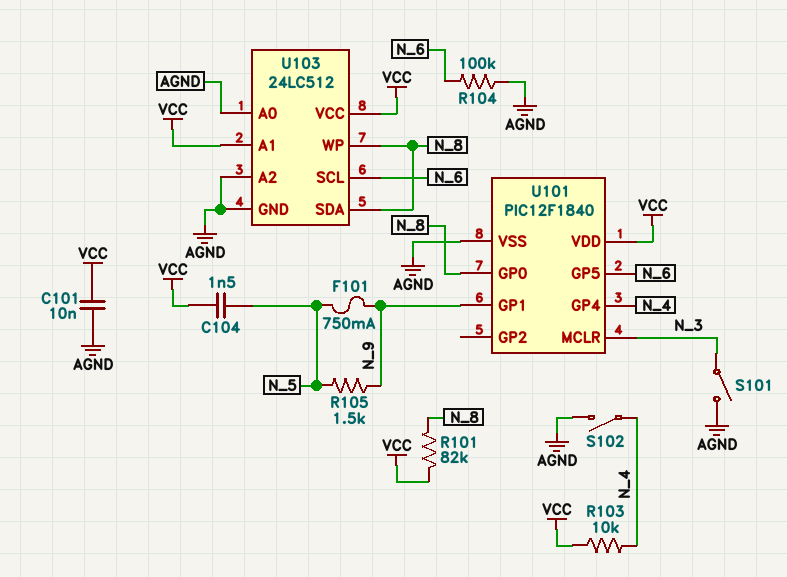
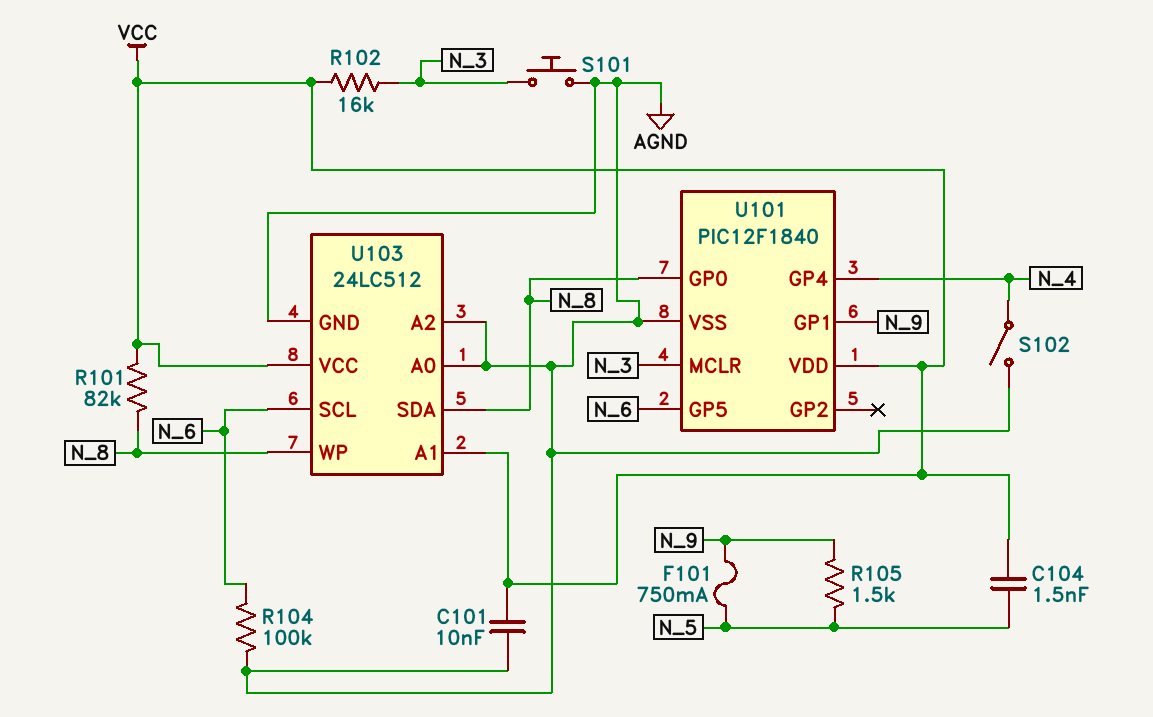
R102: none -> 16k (N_3, VCC)
R103: 10k (N_4, VCC) -> none
S101: switch (AGND, N_3) -> button (AGND, N_3)

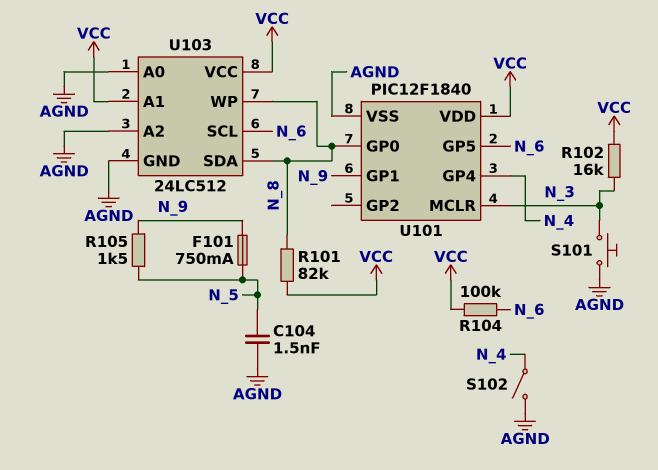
C101: 10nF (AGND, VCC) -> none
C104: 1.5nF (N_5, VCC) -> 1.5nF (AGND, N_5)
R104: 100k (AGND, N_6) -> 100k (N_6, VCC)

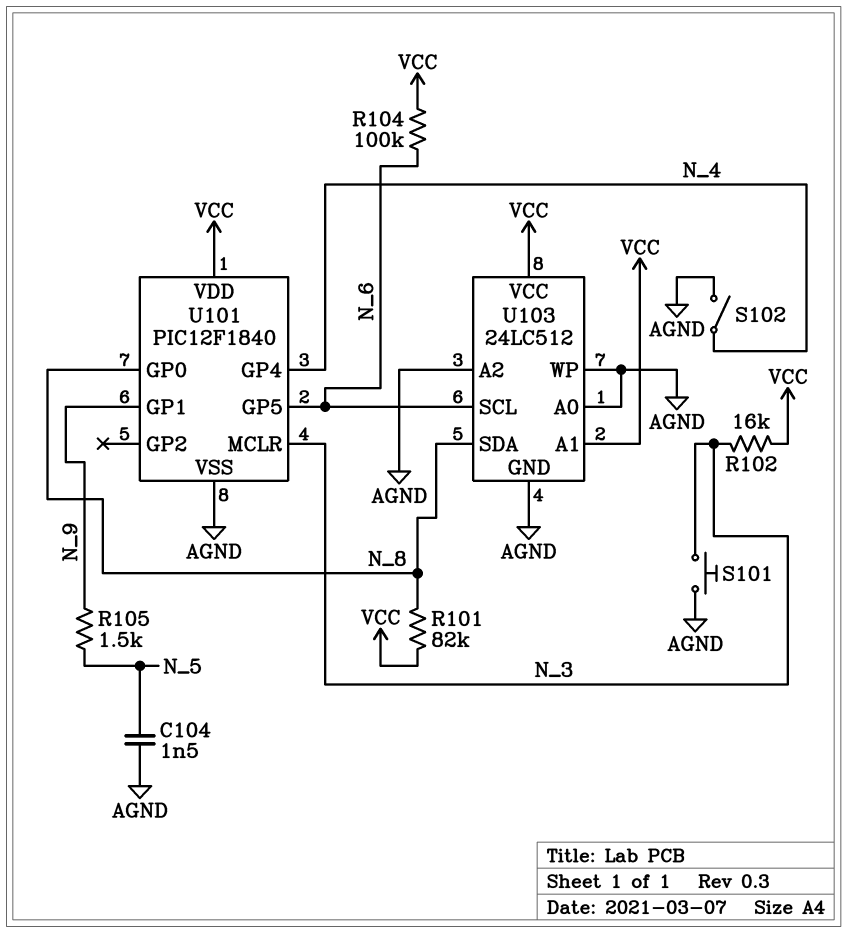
F101: 750mA (N_5, N_9) -> none
U103 pin WP: N_8 -> AGND

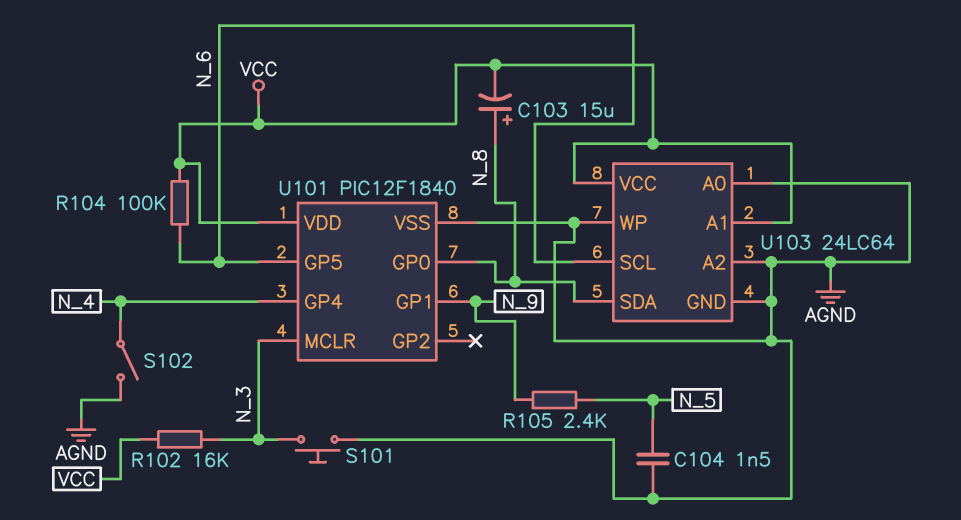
C103: none -> 15uF (plus N_8, minus VCC)
R101: 82k (N_8, VCC) -> none
R105: 1.5k (N_5, N_9) -> 2.4k (N_5, N_9)
U103: 24LC512 -> 24LC64

